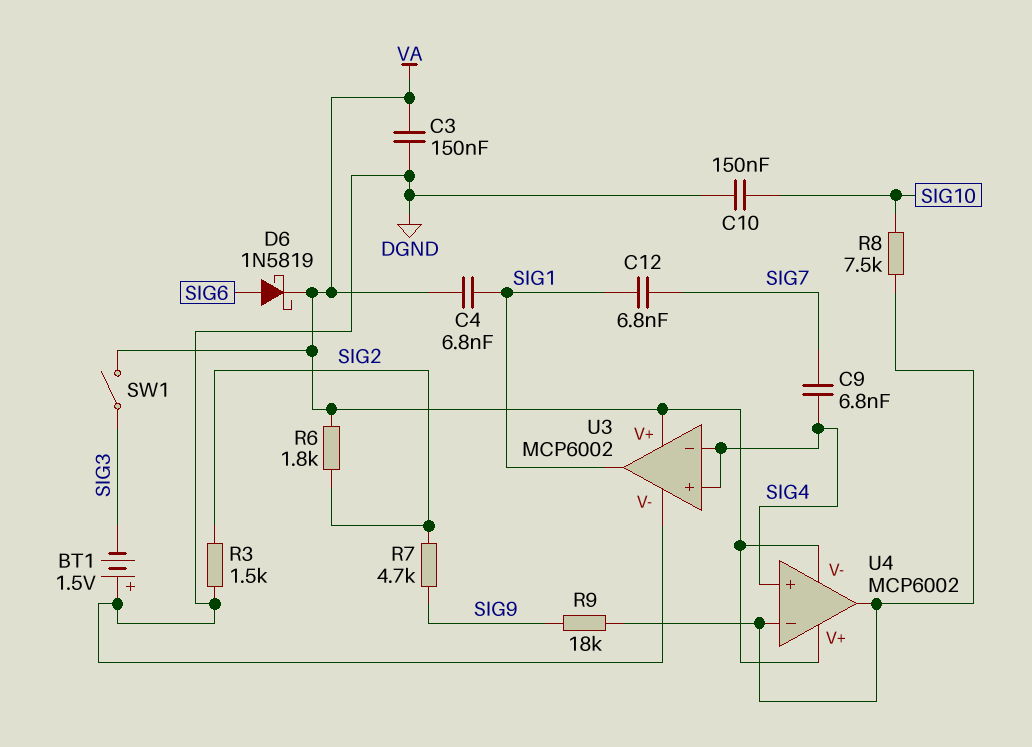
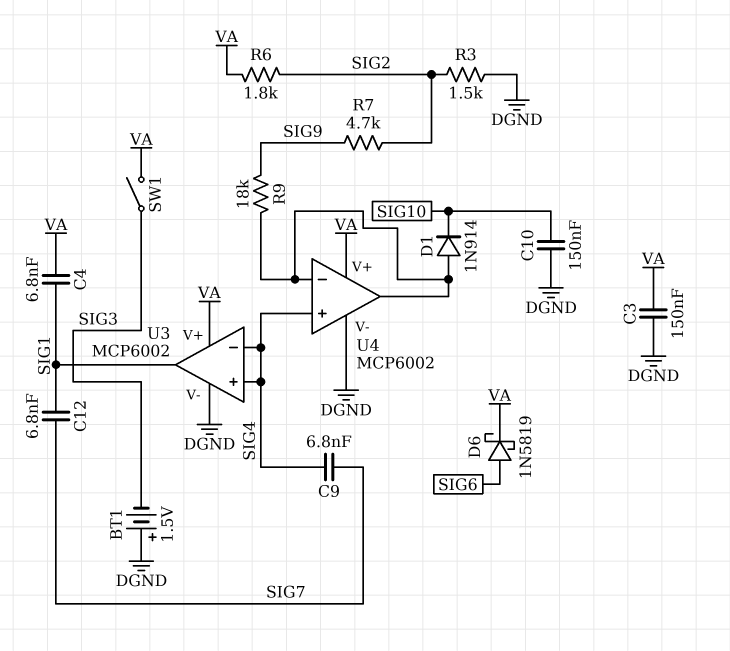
D1: none -> diode 1N914 (A U4/in-, K SIG10)
R8: 7.5k (SIG10, U4/in-) -> none
U4 pin V-: VA -> DGND

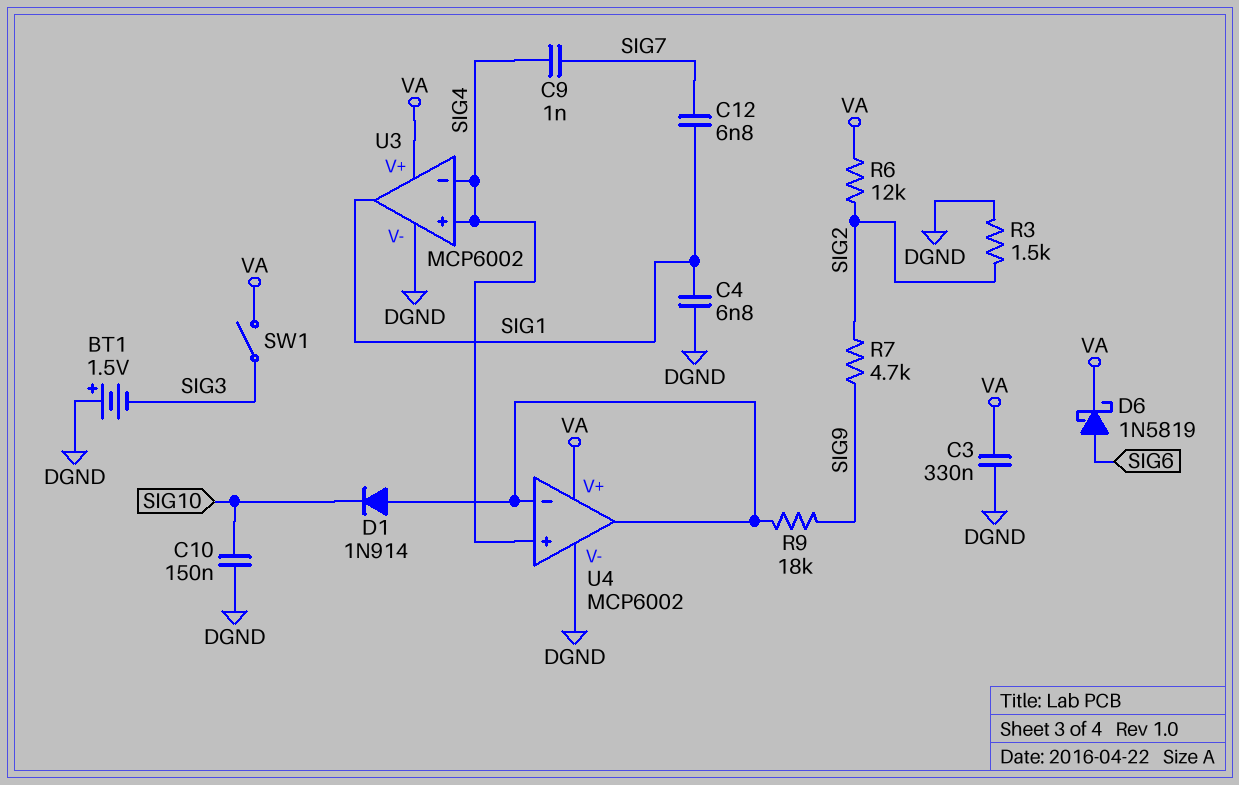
C3: 150nF (DGND, VA) -> 330nF (DGND, VA)
C4: 6.8nF (SIG1, VA) -> 6.8nF (DGND, SIG1)
C9: 6.8nF (SIG4, SIG7) -> 1nF (SIG4, SIG7)
R6: 1.8k (SIG2, VA) -> 12k (SIG2, VA)

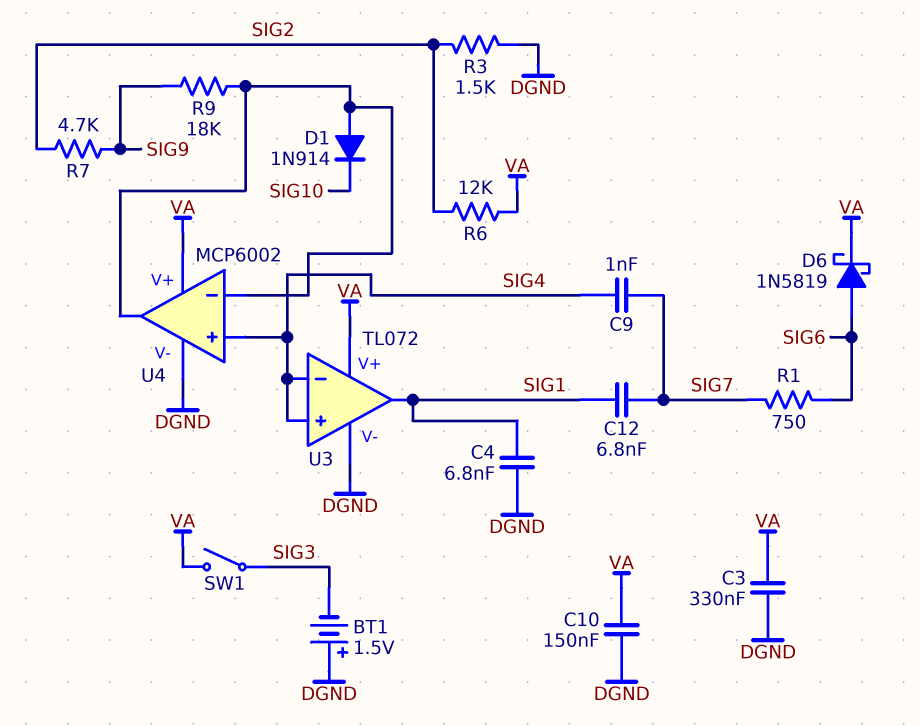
C10: 150nF (DGND, SIG10) -> 150nF (DGND, VA)
R1: none -> 750 (SIG6, SIG7)
U3: MCP6002 -> TL072

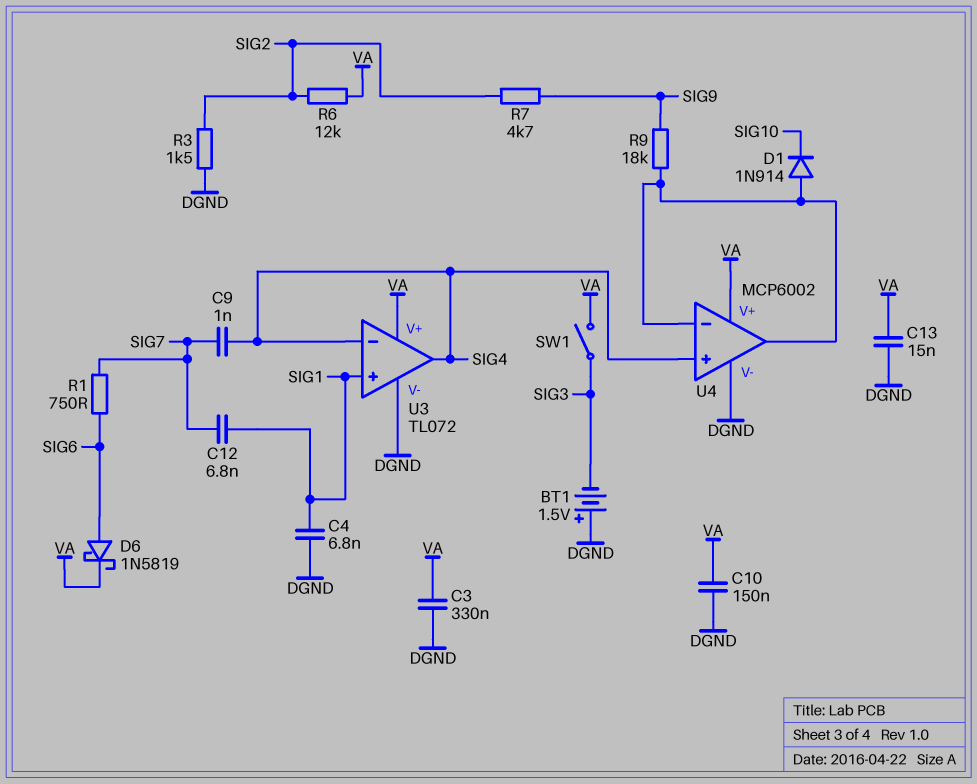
C13: none -> 15nF (DGND, VA)
U3 pin in+: SIG4 -> SIG1
U3 pin out: SIG1 -> SIG4

